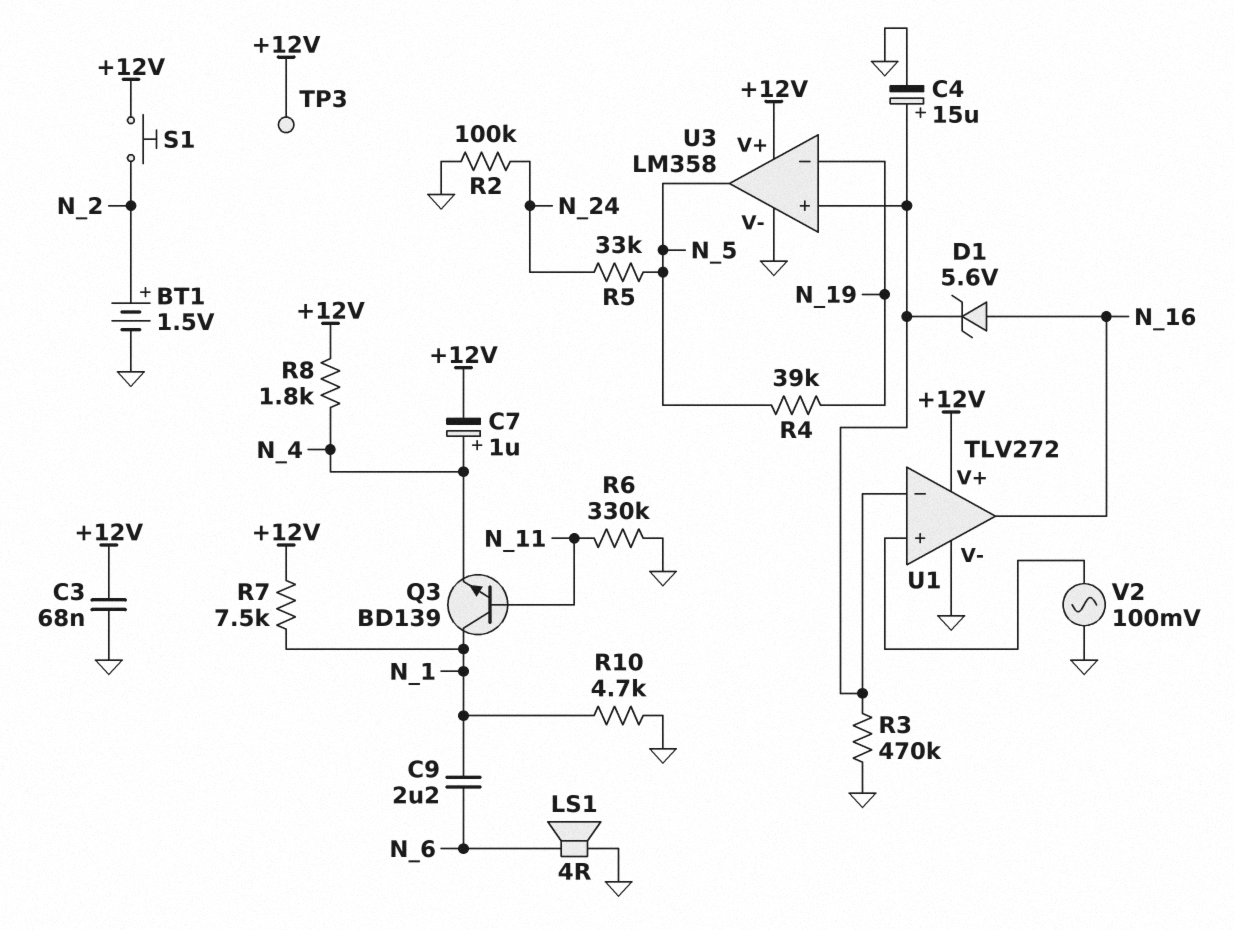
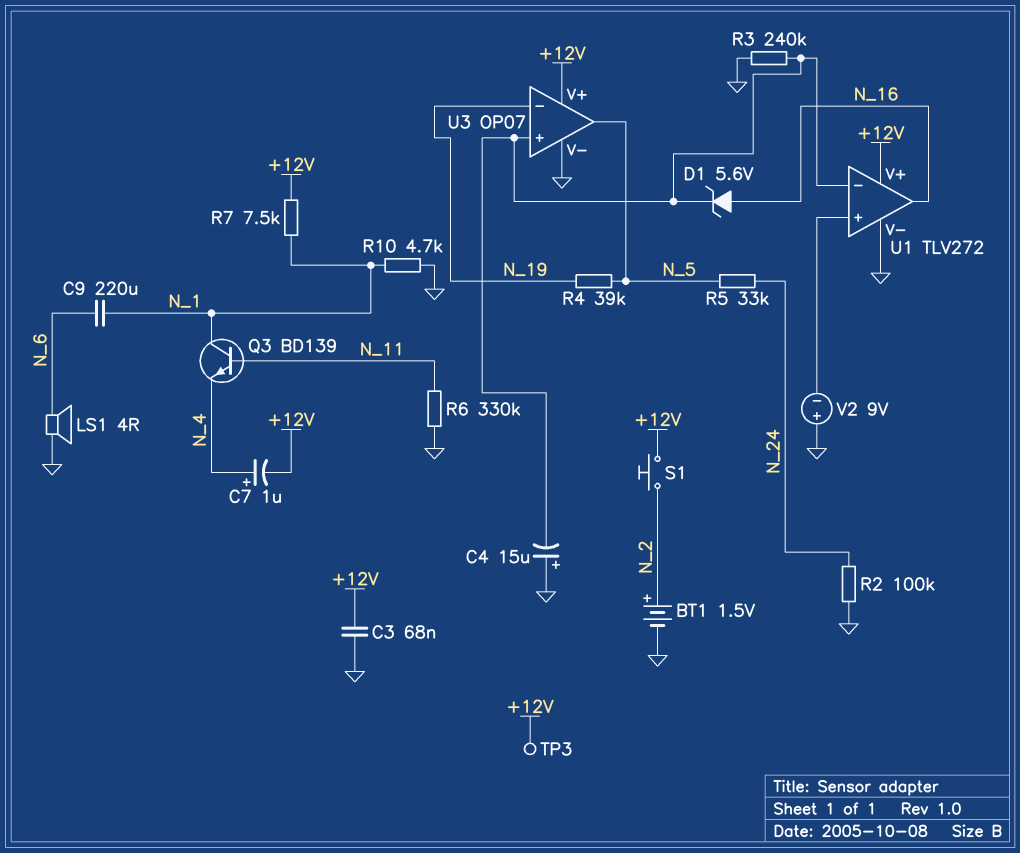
C4: 15uF (plus U1/in-, minus GND) -> 15uF (plus GND, minus U1/in-)
C9: 2.2uF (N_1, N_6) -> 220uF (N_1, N_6)
R3: 470k (GND, U1/in-) -> 240k (GND, U1/in-)
R8: 1.8k (+12V, N_4) -> none
U3: LM358 -> OP07
V2: AC 100mV (GND, U1/in+) -> 9V (plus GND, minus U1/in+)

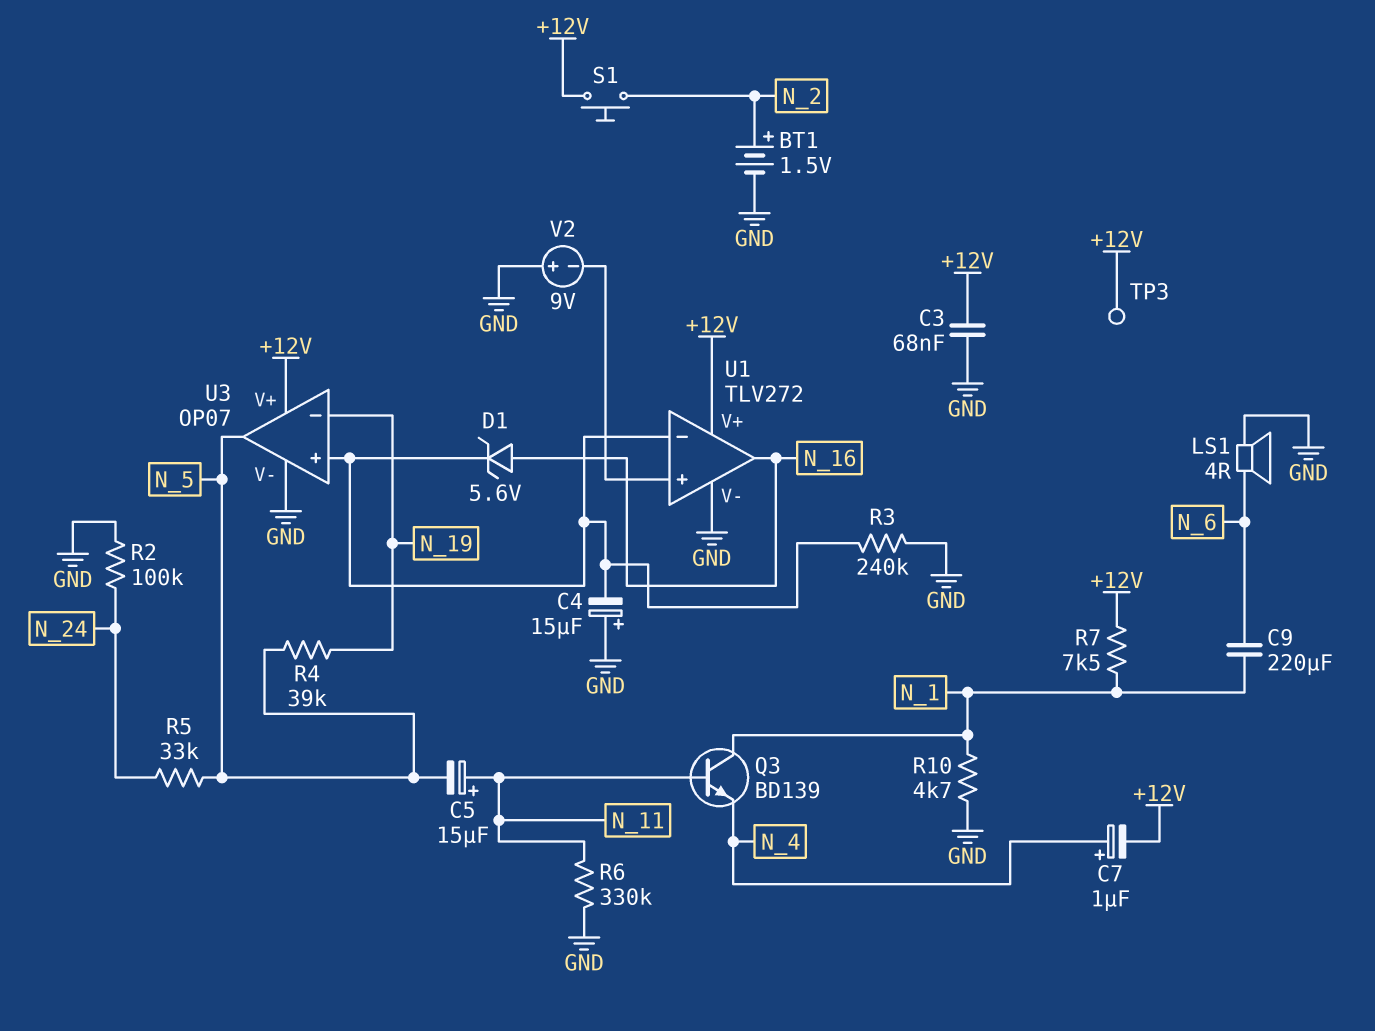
C5: none -> 15uF (plus N_11, minus N_5)

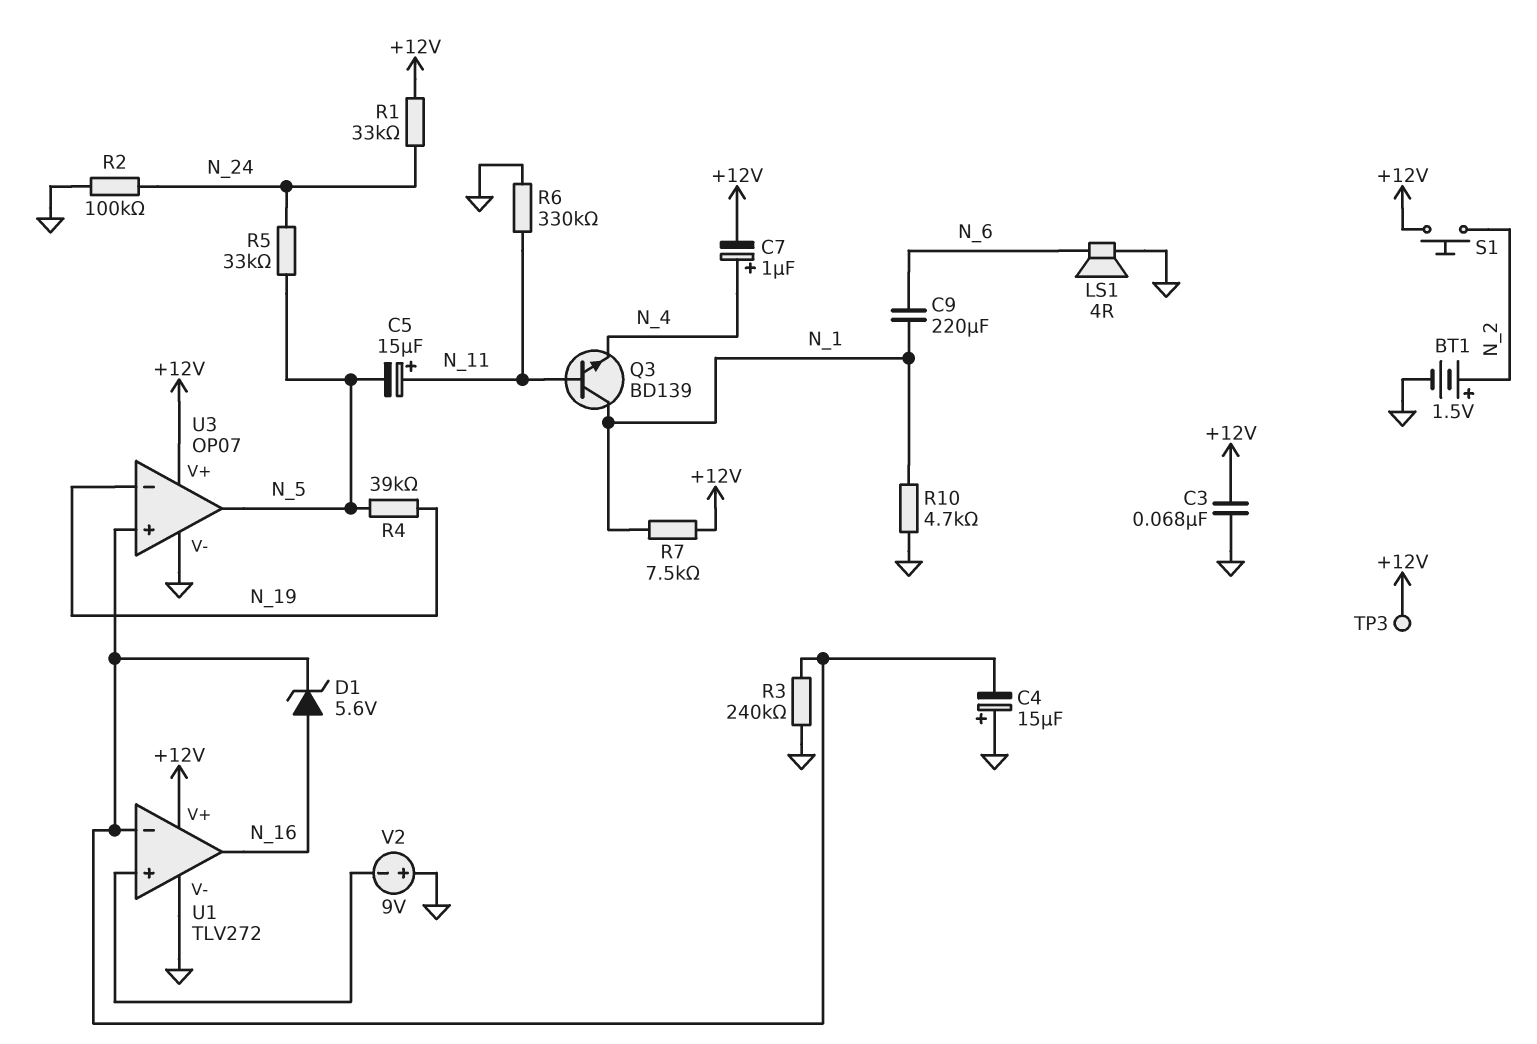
R1: none -> 33k (+12V, N_24)

